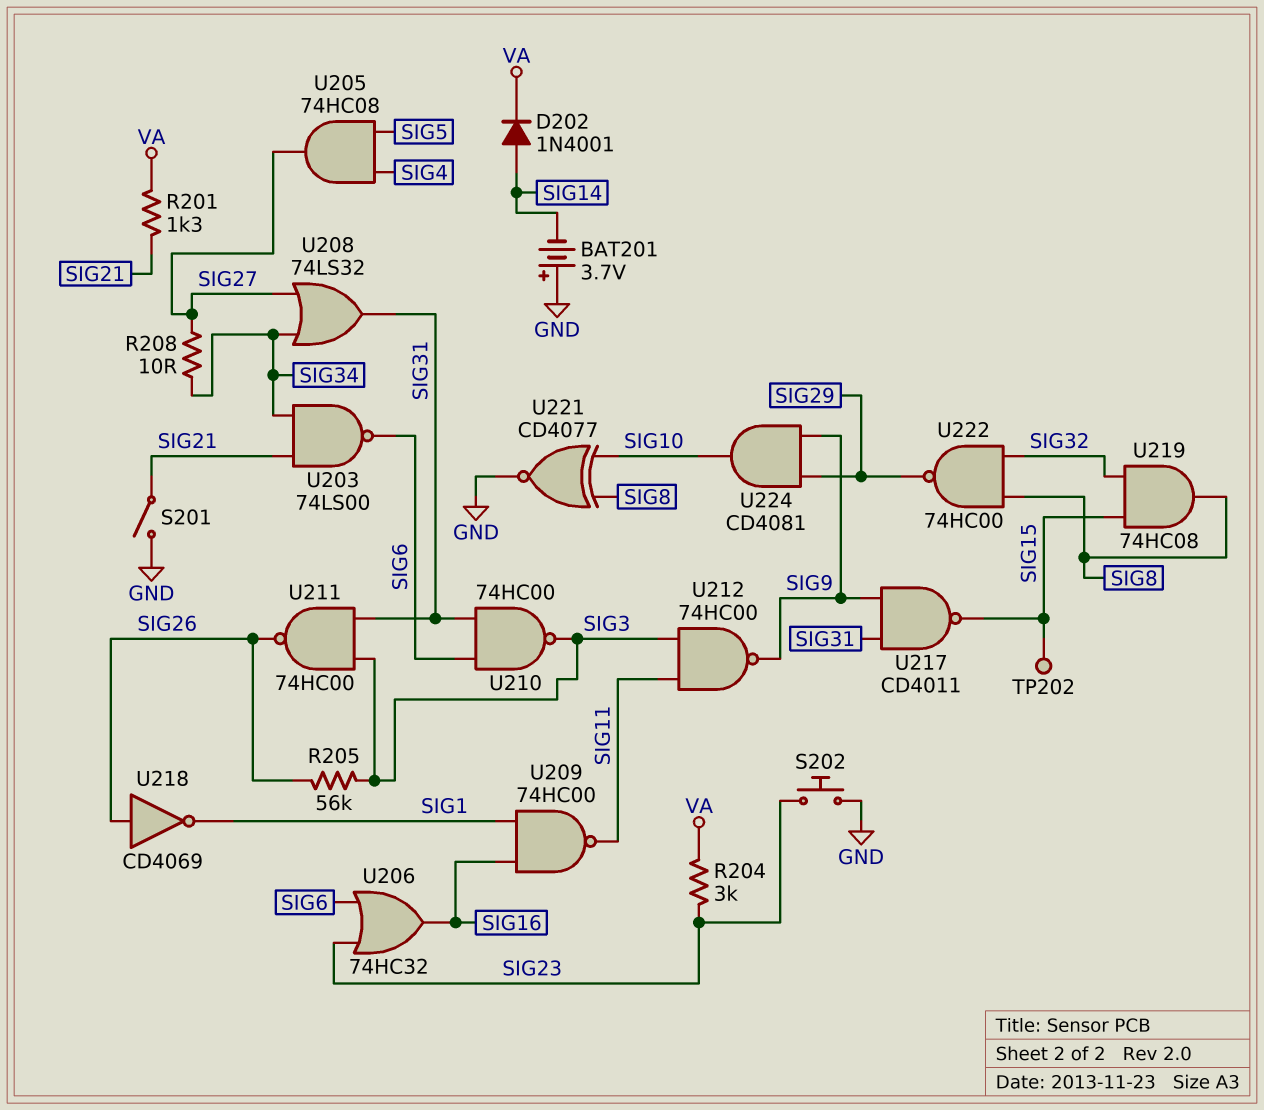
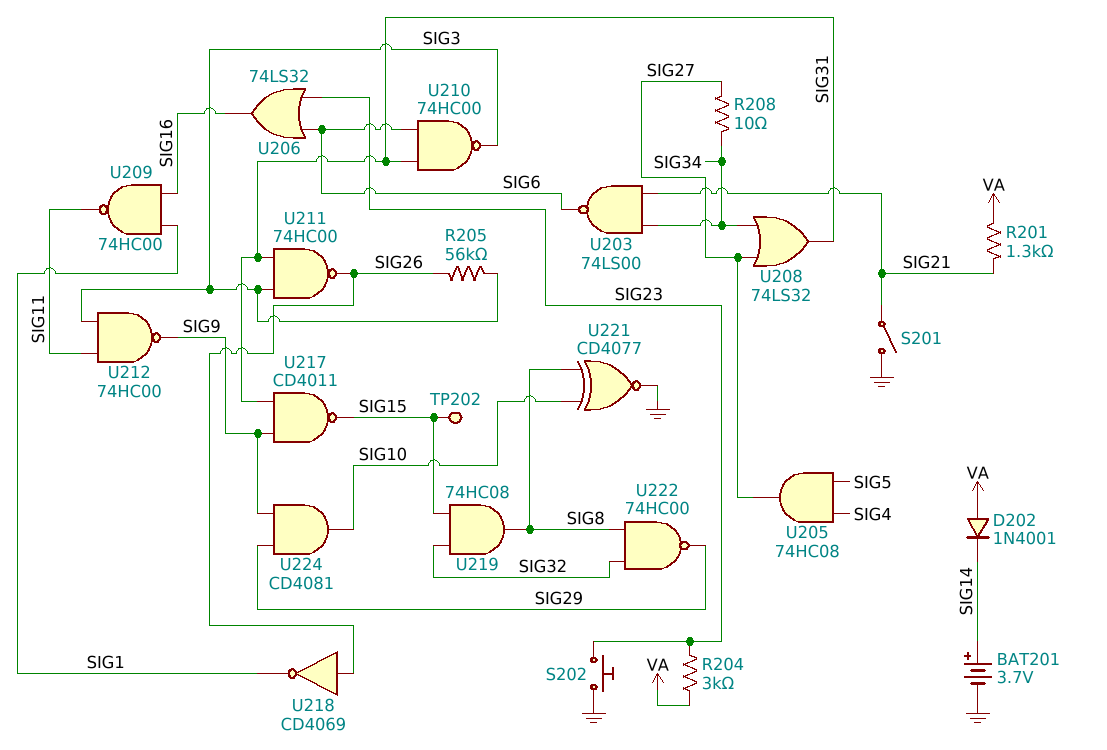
BAT201: 3.7V (plus GND, minus SIG14) -> 3.7V (plus SIG14, minus GND)
D202: diode 1N4001 (A SIG14, K VA) -> diode 1N4001 (A VA, K SIG14)
U206: OR 74HC32 (in SIG6, in SIG23, out SIG16) -> OR 74LS32 (in SIG6, in SIG23, out SIG16)

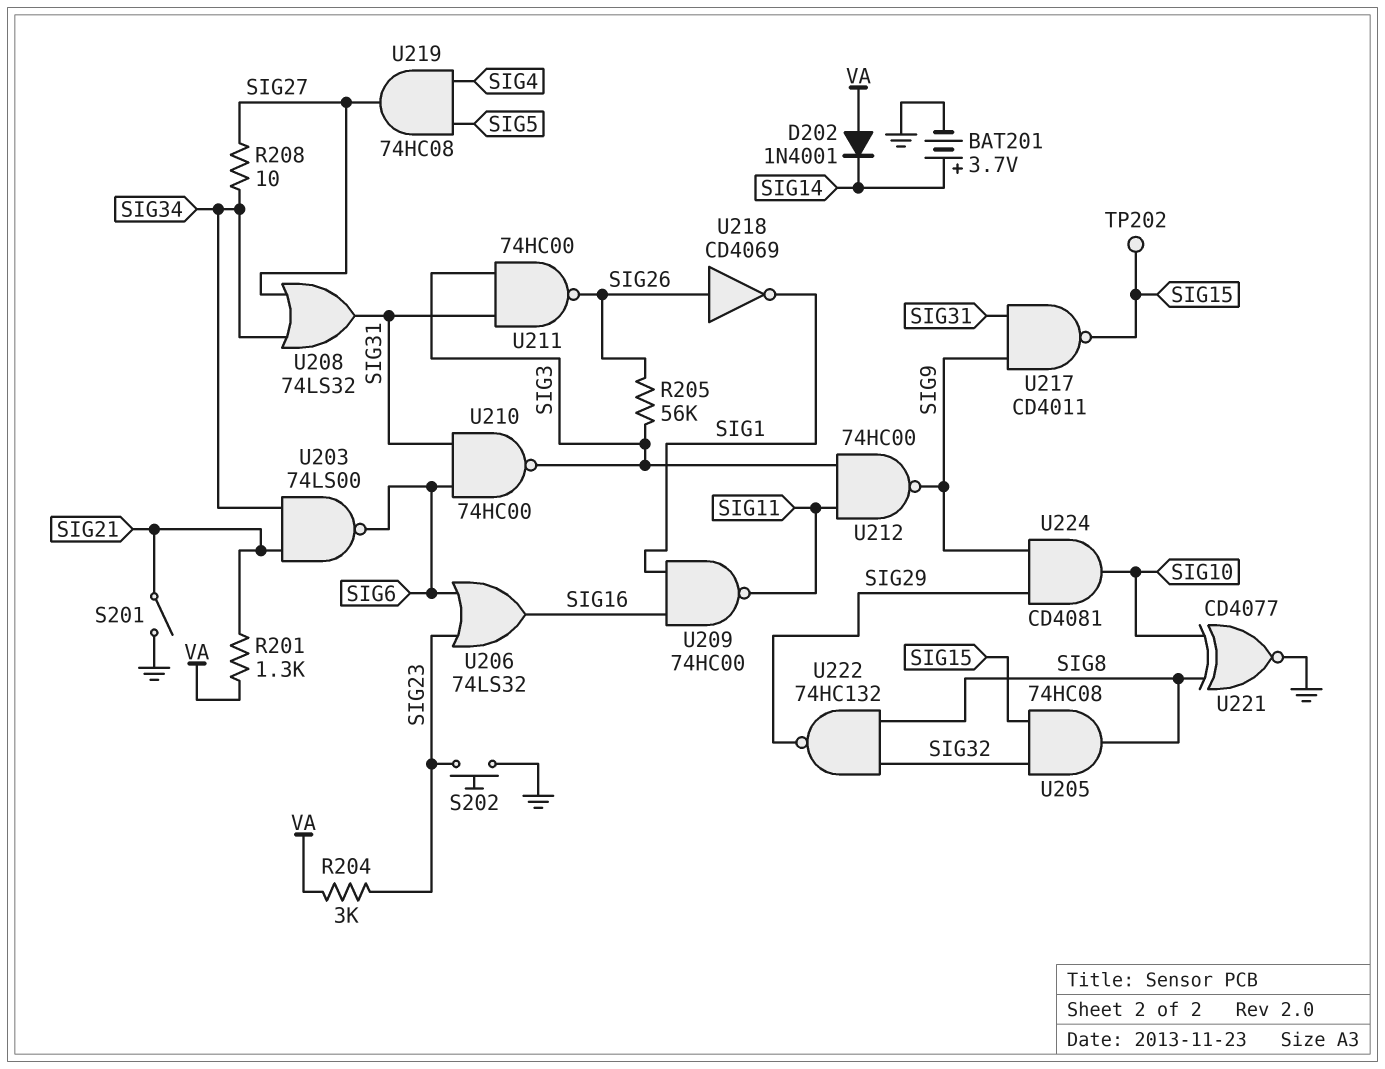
U205: AND 74HC08 (in SIG4, in SIG5, out SIG27) -> AND 74HC08 (in SIG15, in SIG32, out SIG8)
U219: AND 74HC08 (in SIG15, in SIG32, out SIG8) -> AND 74HC08 (in SIG4, in SIG5, out SIG27)
U222: NAND 74HC00 (in SIG8, in SIG32, out SIG29) -> NAND 74HC132 (in SIG8, in SIG32, out SIG29)

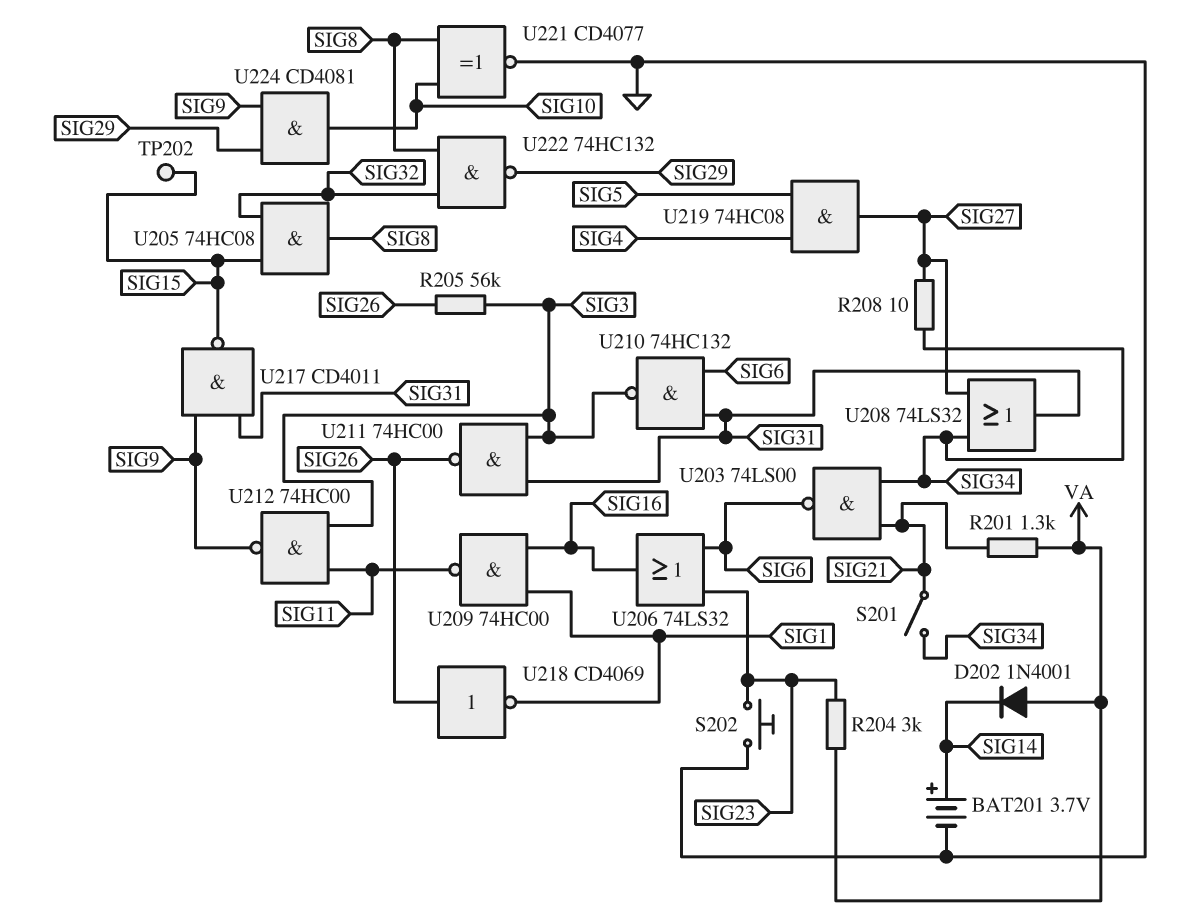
S201: switch (GND, SIG21) -> switch (SIG21, SIG34)
U210: NAND 74HC00 (in SIG6, in SIG31, out SIG3) -> NAND 74HC132 (in SIG6, in SIG31, out SIG3)

